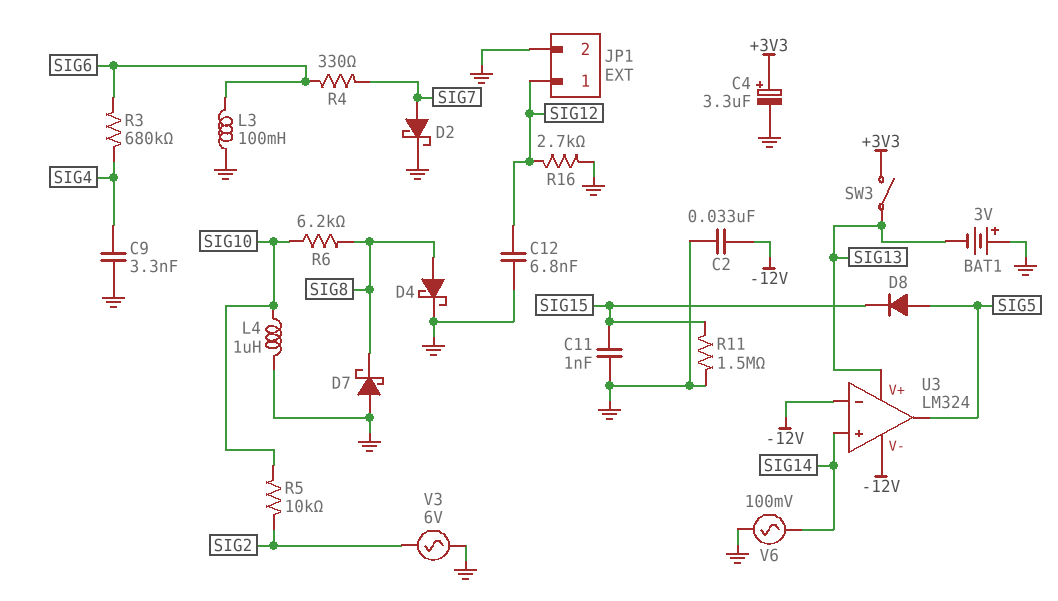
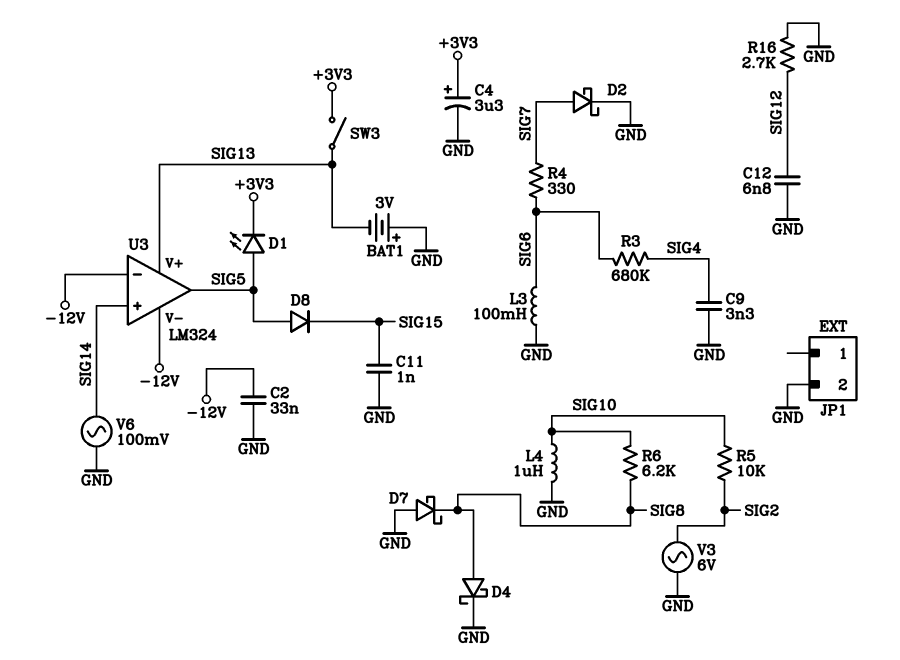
D1: none -> LED (A SIG5, K +3V3)
JP1 pin 1: SIG12 -> none
R11: 1.5M (GND, SIG15) -> none

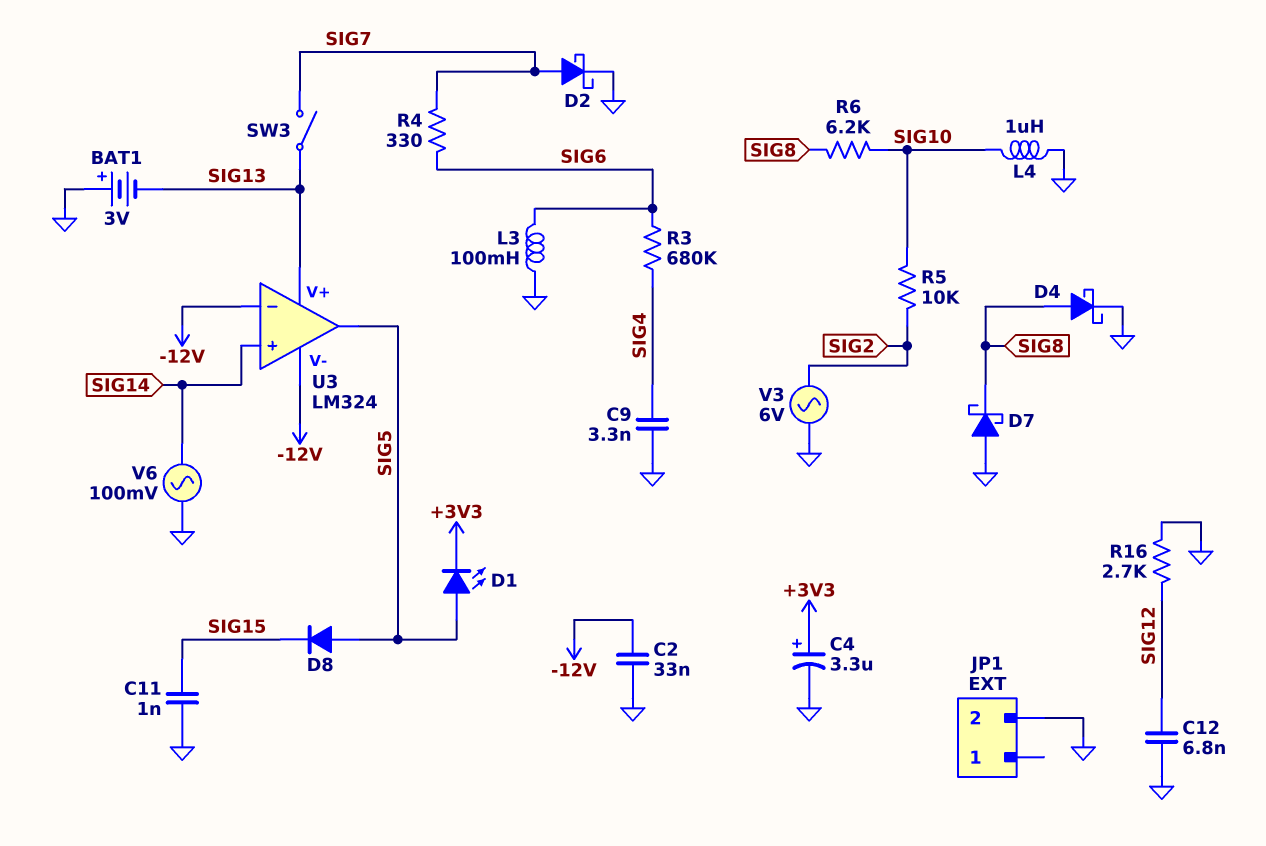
SW3: switch (+3V3, SIG13) -> switch (SIG7, SIG13)

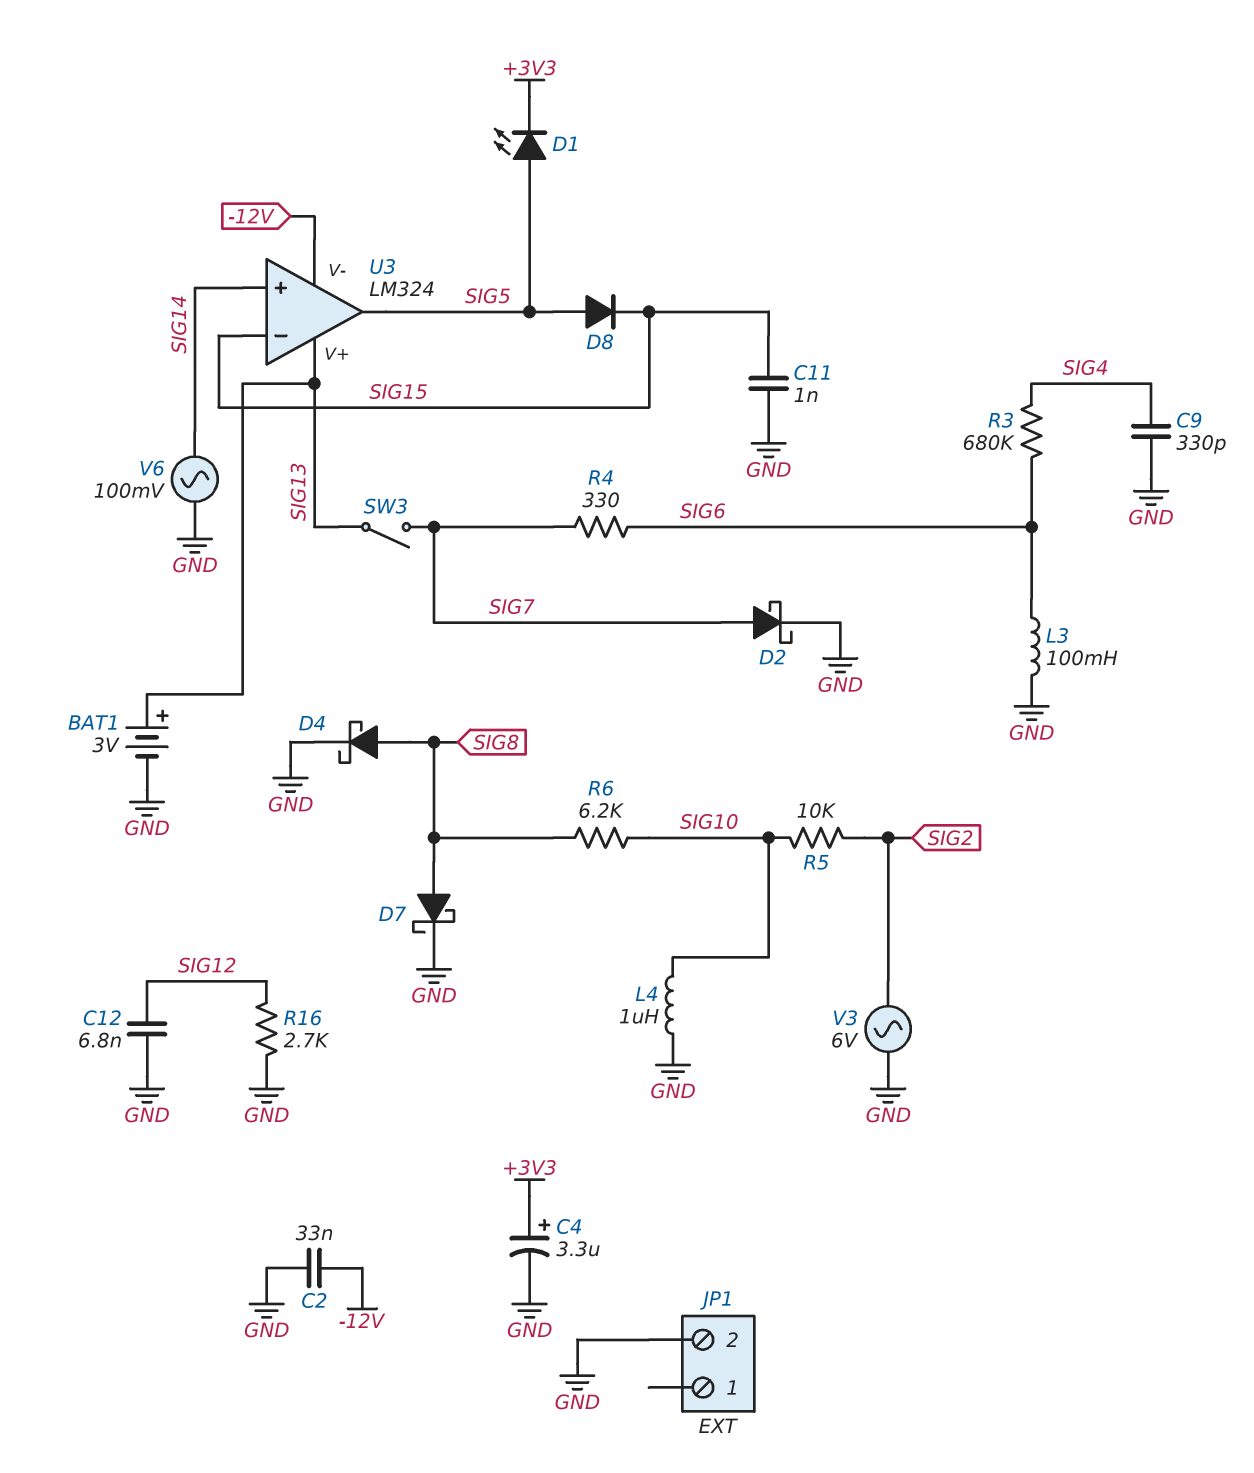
BAT1: 3V (plus GND, minus SIG13) -> 3V (plus SIG13, minus GND)
C9: 3.3nF (GND, SIG4) -> 330pF (GND, SIG4)
D7: schottky (A GND, K SIG8) -> schottky (A SIG8, K GND)
U3 pin in-: -12V -> SIG15

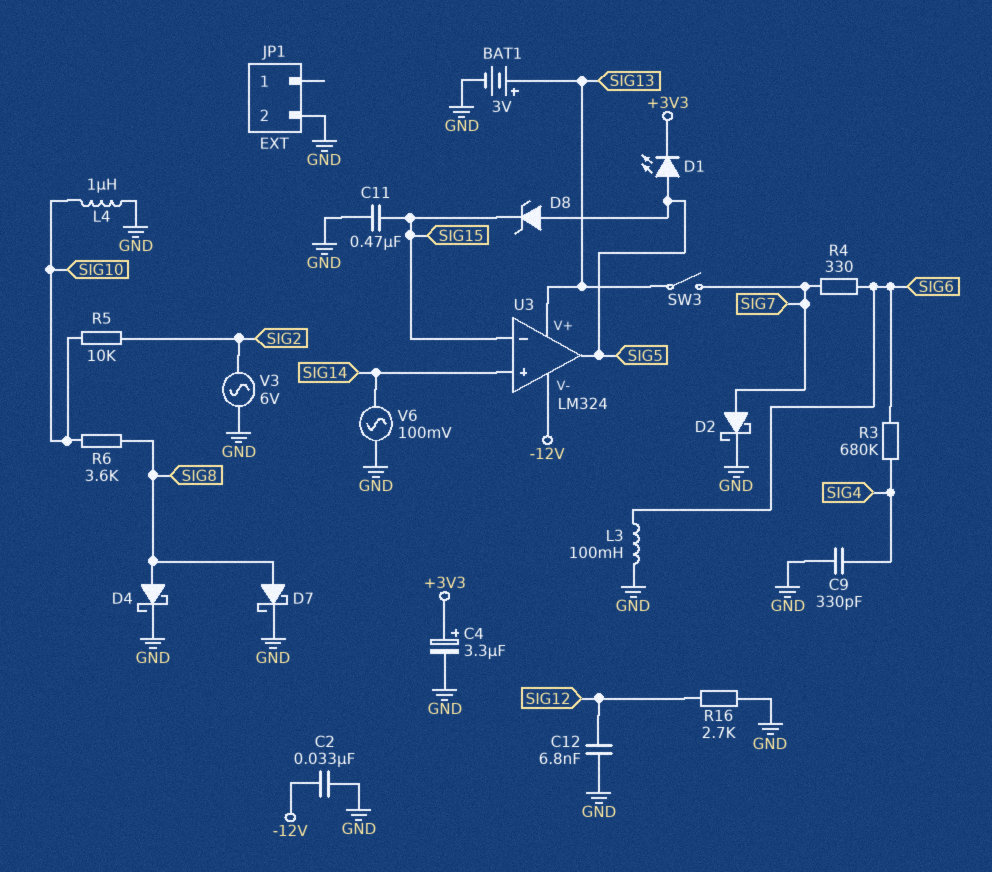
C11: 1nF (GND, SIG15) -> 470nF (GND, SIG15)
D8: diode (A SIG5, K SIG15) -> zener (A SIG5, K SIG15)
R6: 6.2k (SIG8, SIG10) -> 3.6k (SIG8, SIG10)

